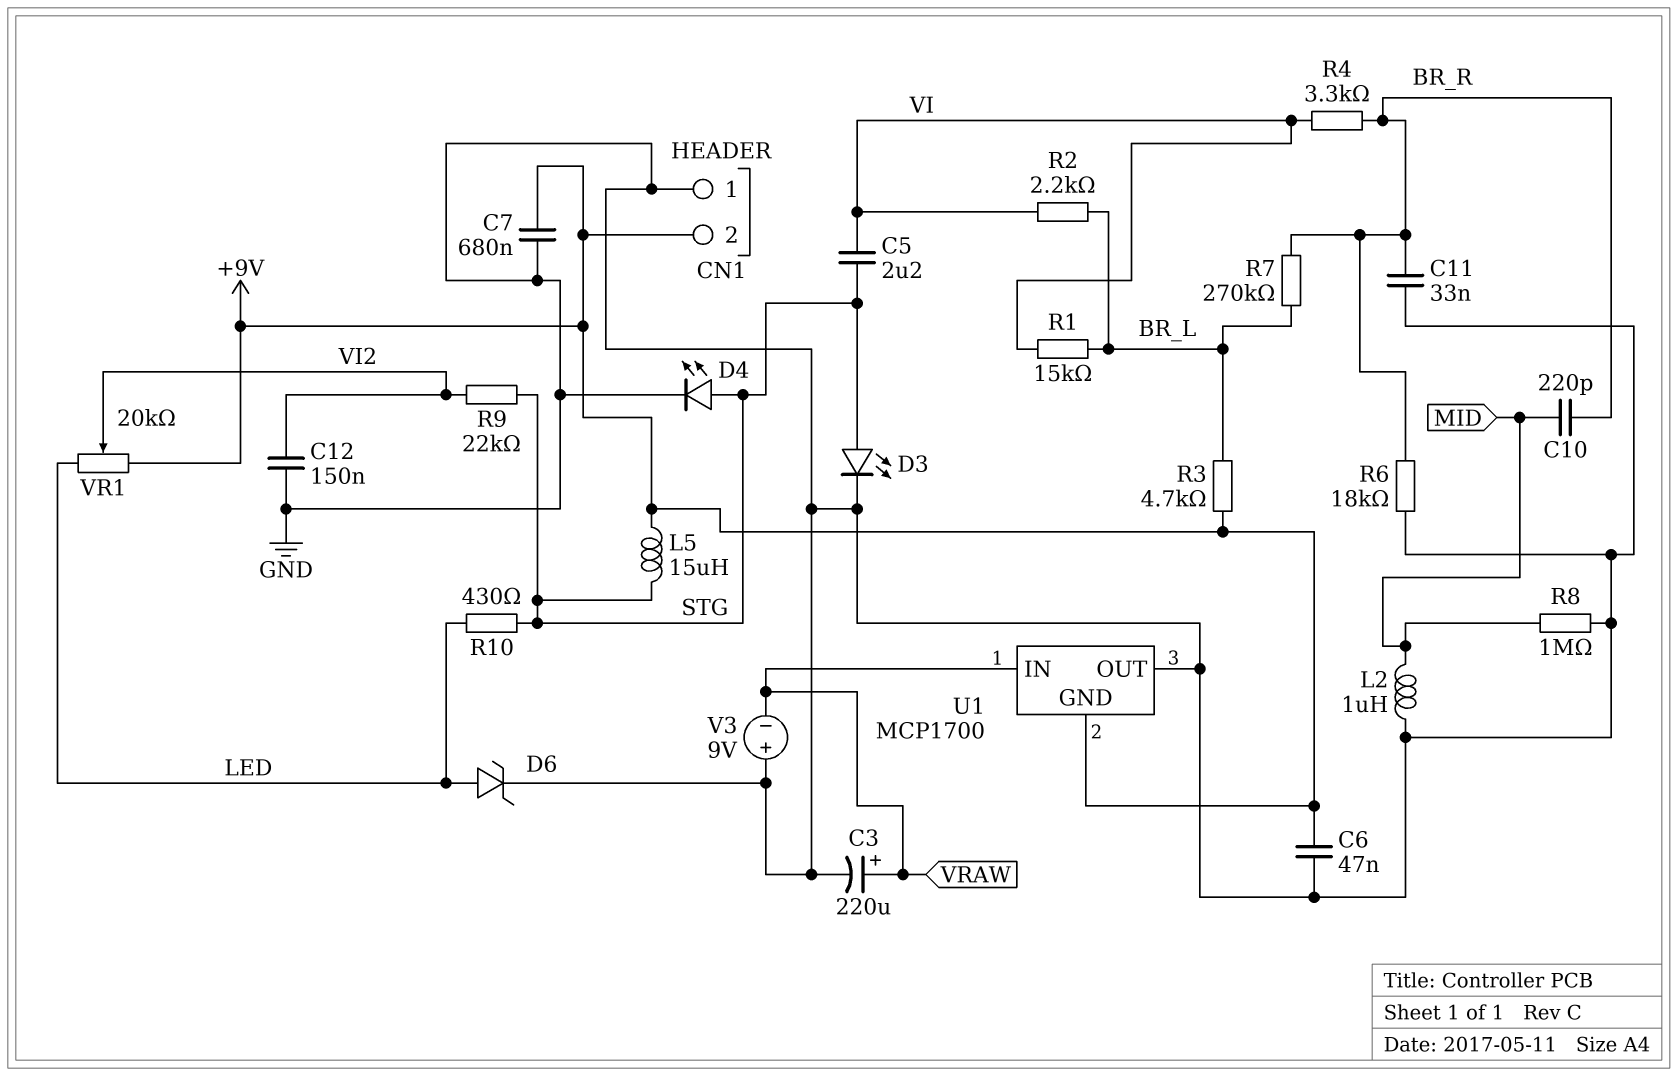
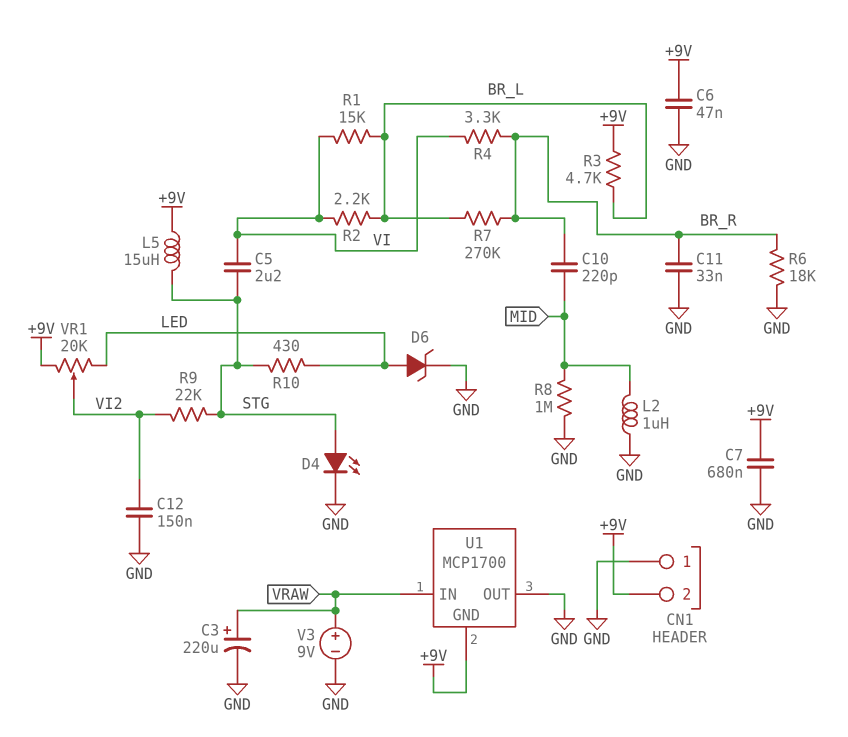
D3: LED (A STG, K GND) -> none
V3: 9V (plus GND, minus VRAW) -> 9V (plus VRAW, minus GND)

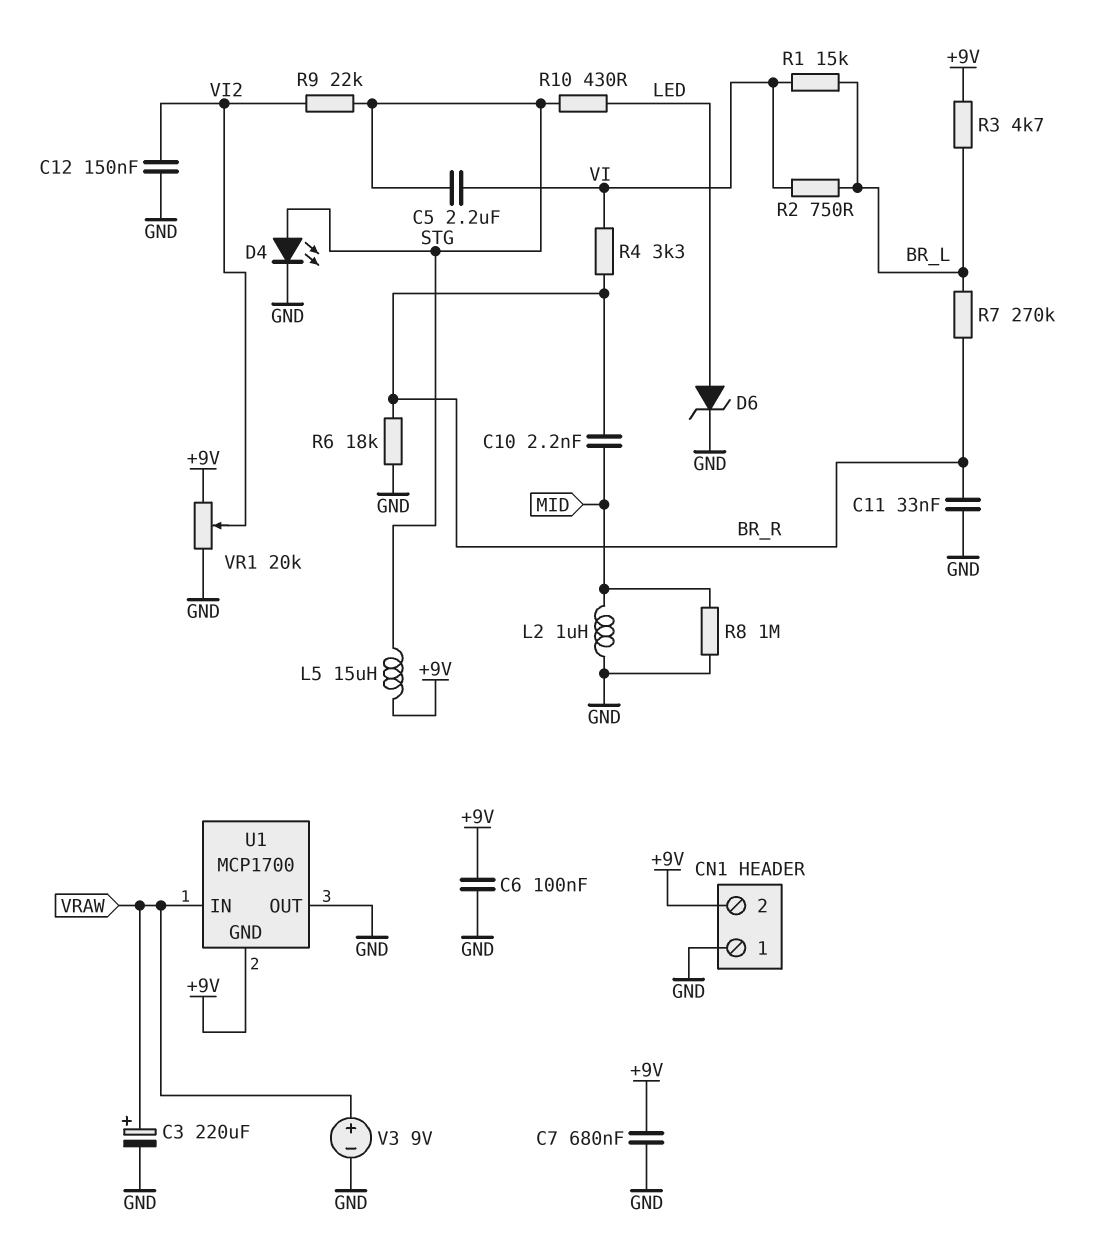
C6: 47nF (+9V, GND) -> 100nF (+9V, GND)
C10: 220pF (BR_R, MID) -> 2.2nF (BR_R, MID)
R2: 2.2k (BR_L, VI) -> 750 (BR_L, VI)
VR1: 20k (+9V, LED, wiper VI2) -> 20k (+9V, GND, wiper VI2)

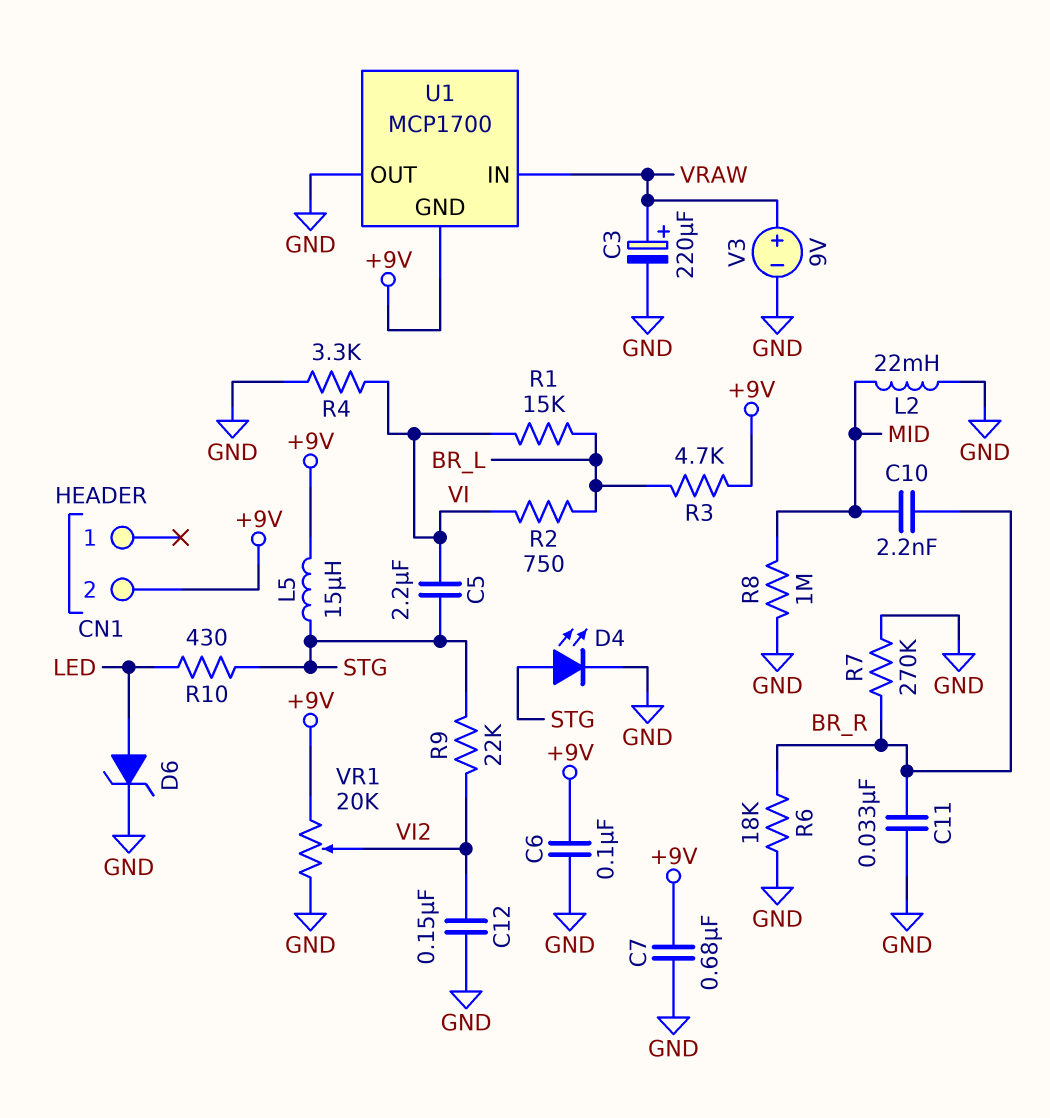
CN1 pin 1: GND -> none
L2: 1uH (GND, MID) -> 22mH (GND, MID)
R4: 3.3k (BR_R, VI) -> 3.3k (GND, VI)
R7: 270k (BR_L, BR_R) -> 270k (BR_R, GND)

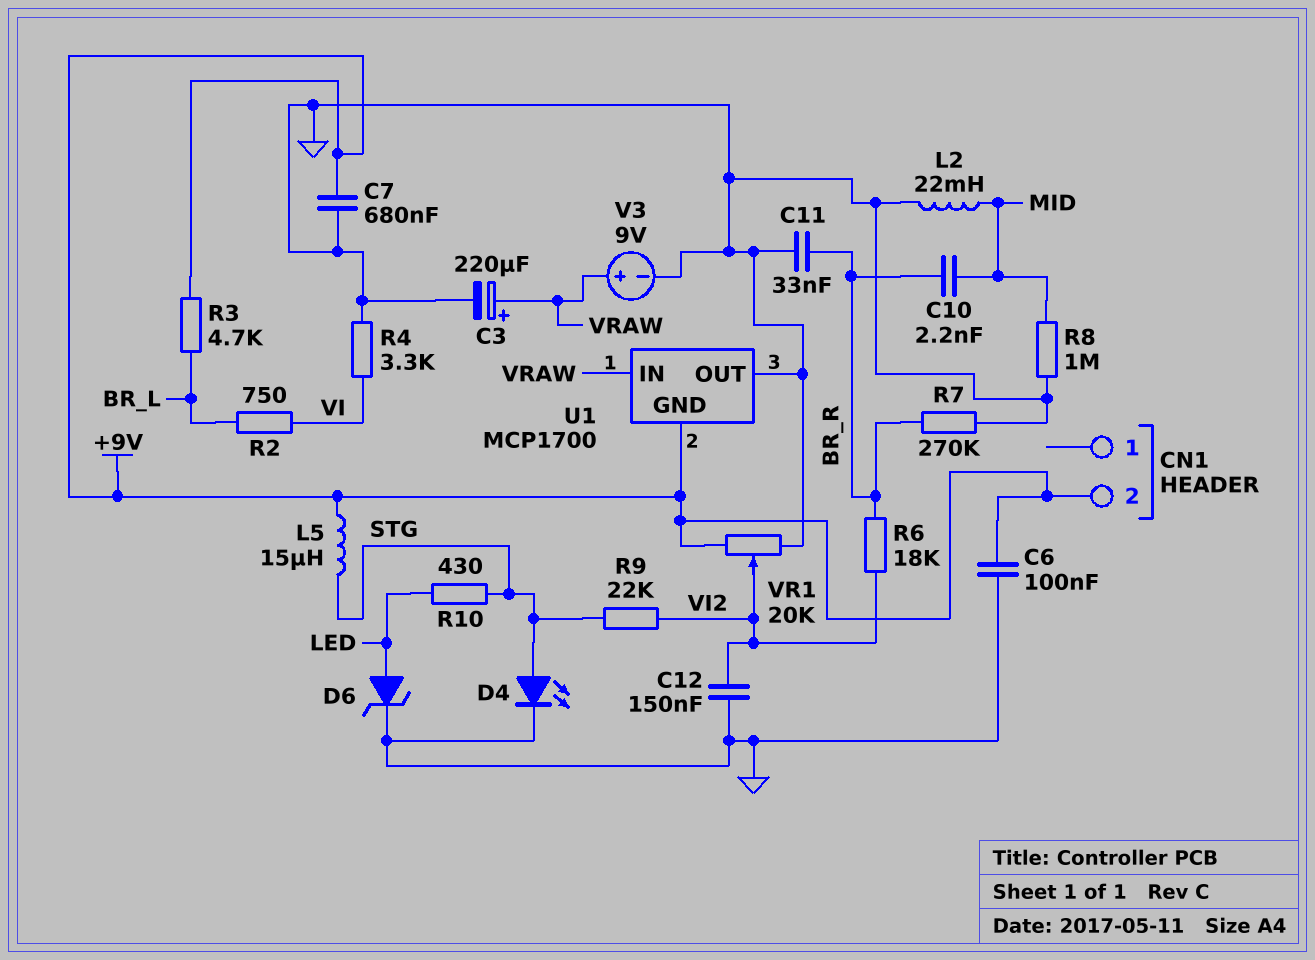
C5: 2.2uF (STG, VI) -> none
R1: 15k (BR_L, VI) -> none
R6: 18k (BR_R, GND) -> 18k (BR_R, VI2)

